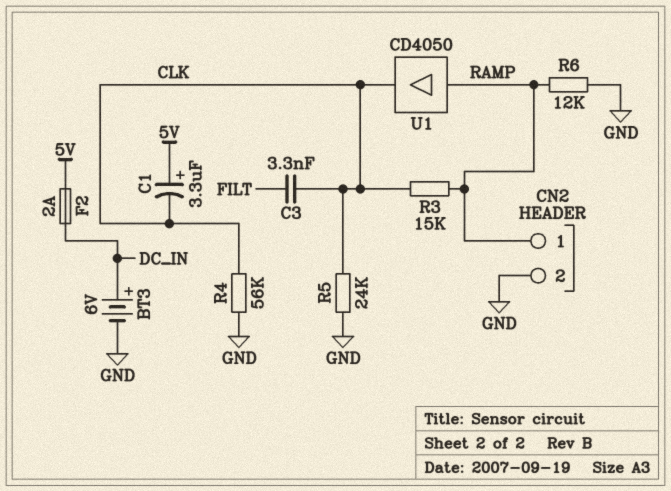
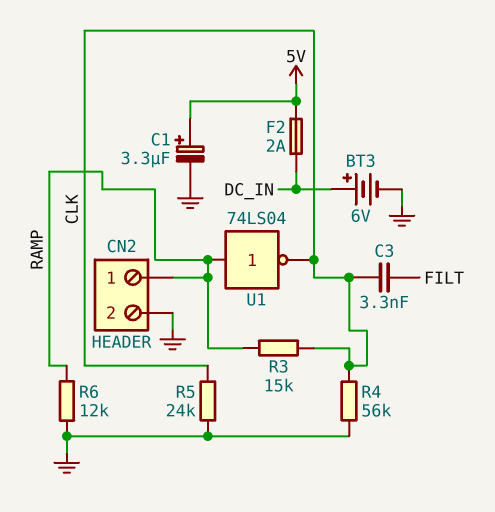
C1: 3.3uF (plus 5V, minus CLK) -> 3.3uF (plus 5V, minus GND)
U1: buffer CD4050 (in RAMP, out CLK) -> NOT 74LS04 (in RAMP, out CLK)

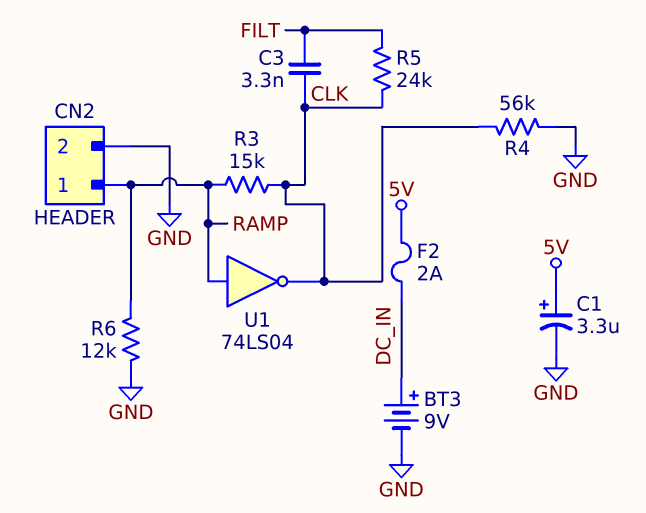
BT3: 6V (plus DC_IN, minus GND) -> 9V (plus DC_IN, minus GND)
R5: 24k (CLK, GND) -> 24k (CLK, FILT)

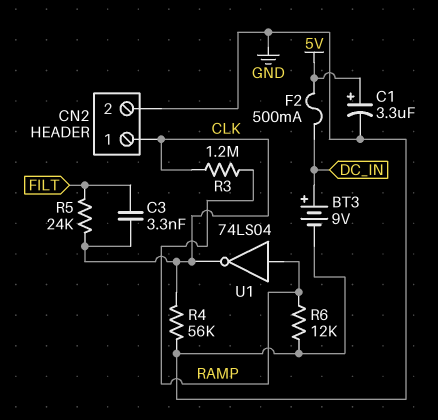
CN2 pin 1: RAMP -> CLK
F2: 2A (5V, DC_IN) -> 500mA (5V, DC_IN)
R3: 15k (CLK, RAMP) -> 1.2M (CLK, RAMP)

